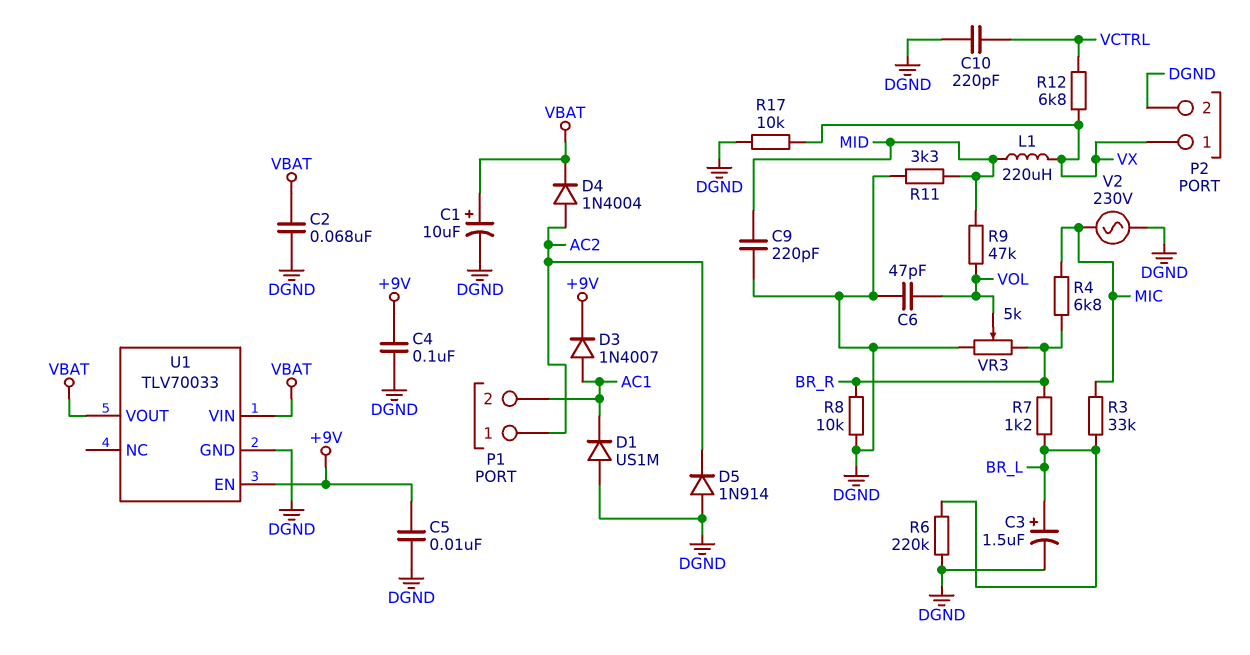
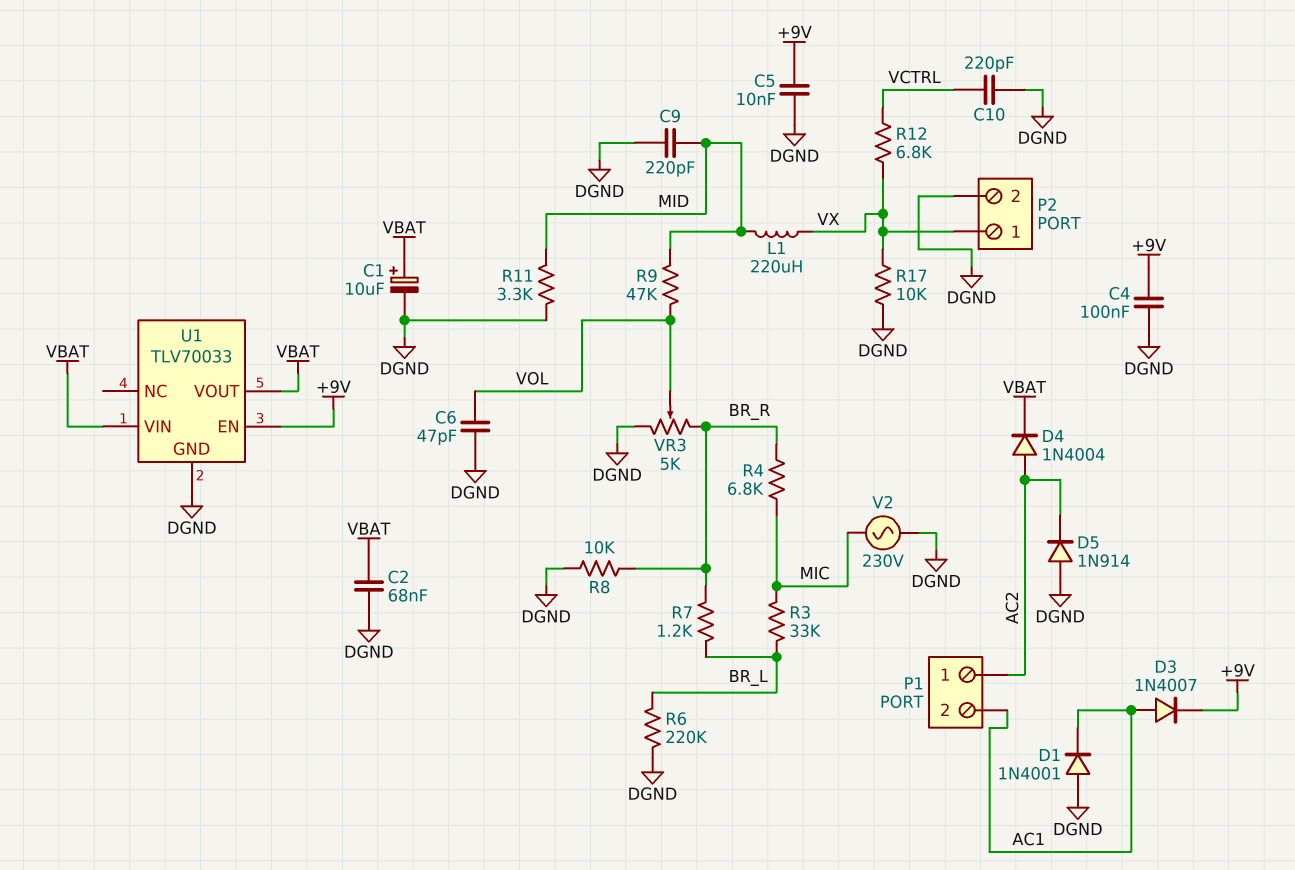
C3: 1.5uF (plus BR_L, minus DGND) -> none
D1: diode US1M (A DGND, K AC1) -> diode 1N4001 (A DGND, K AC1)

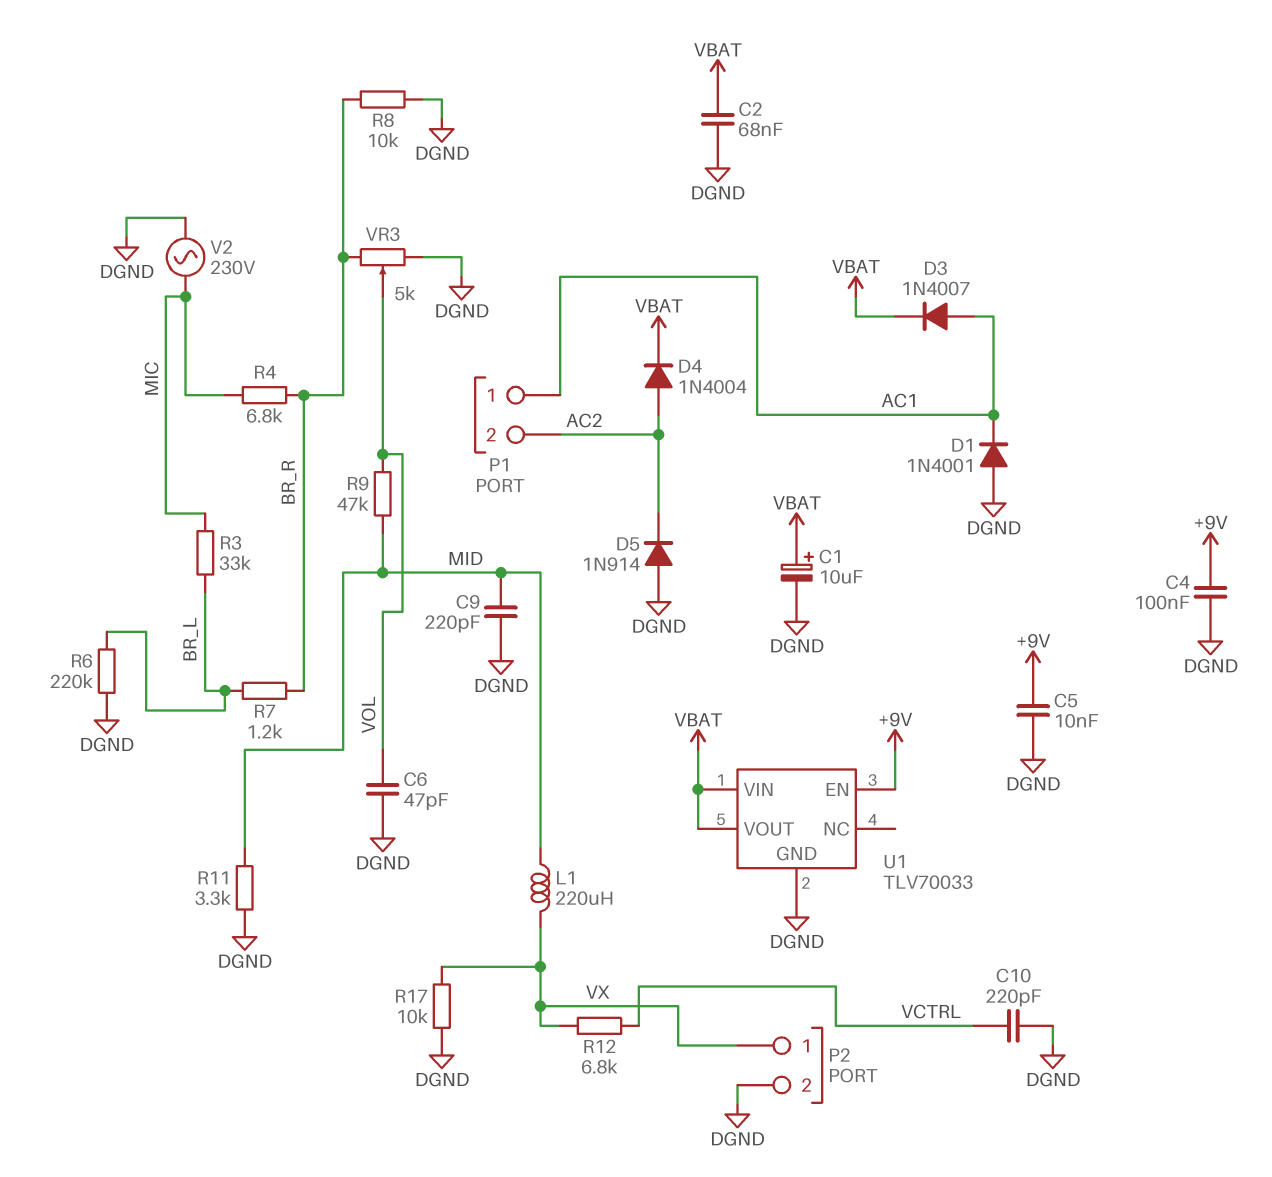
D3: diode 1N4007 (A AC1, K +9V) -> diode 1N4007 (A AC1, K VBAT)
P1 pin 1: AC2 -> AC1
P1 pin 2: AC1 -> AC2

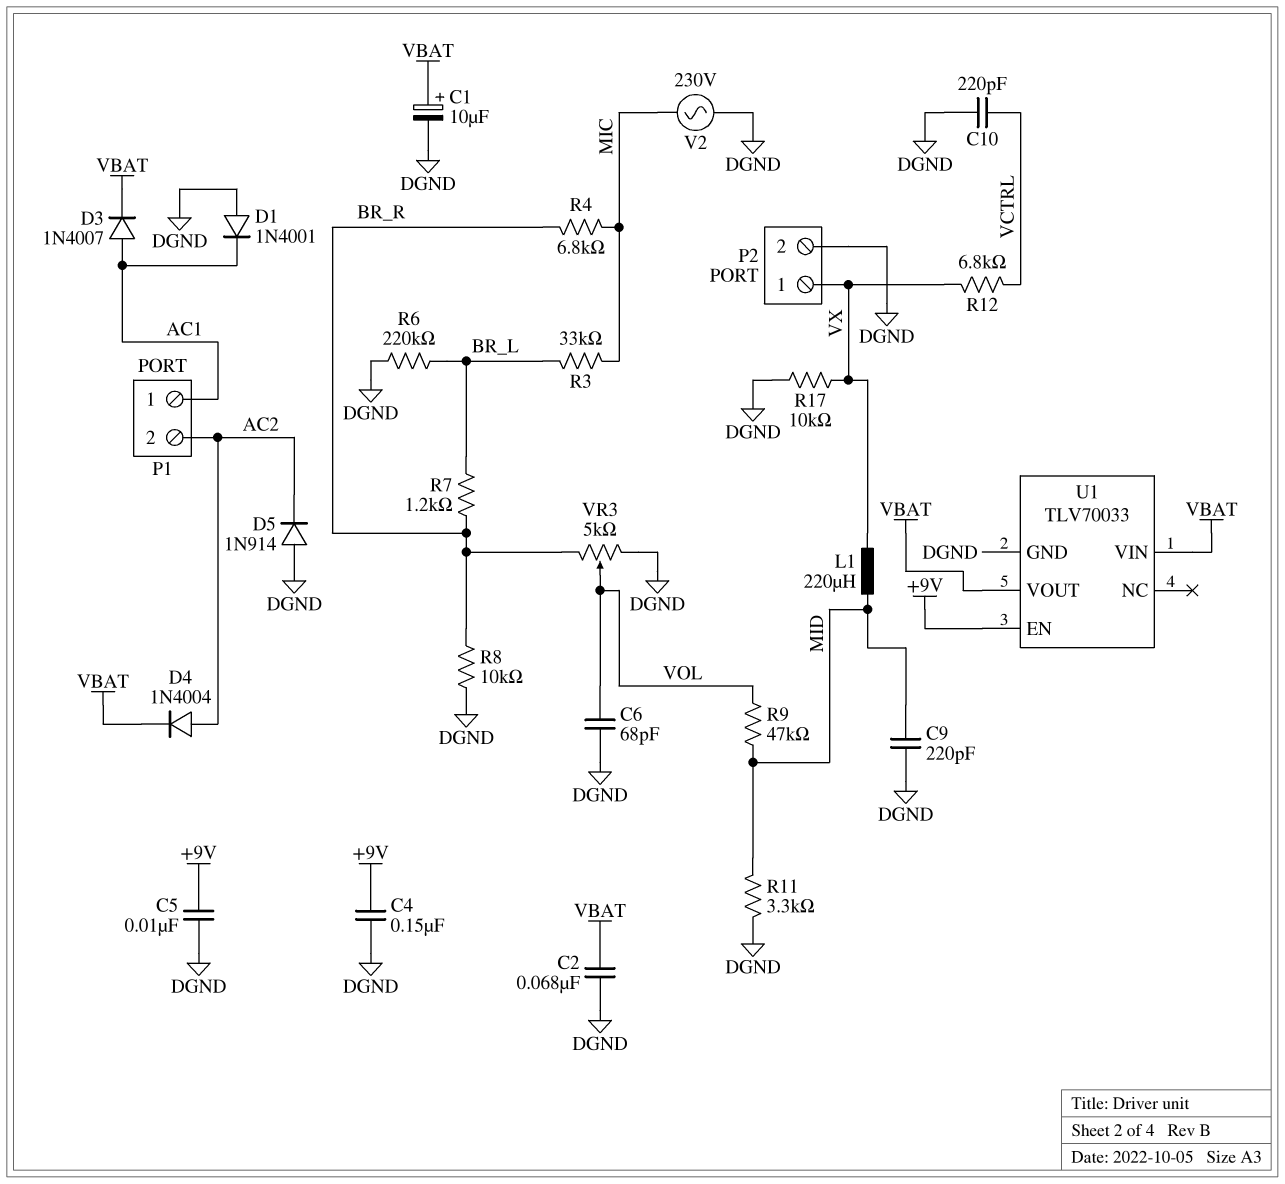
C4: 100nF (+9V, DGND) -> 150nF (+9V, DGND)
C6: 47pF (DGND, VOL) -> 68pF (DGND, VOL)

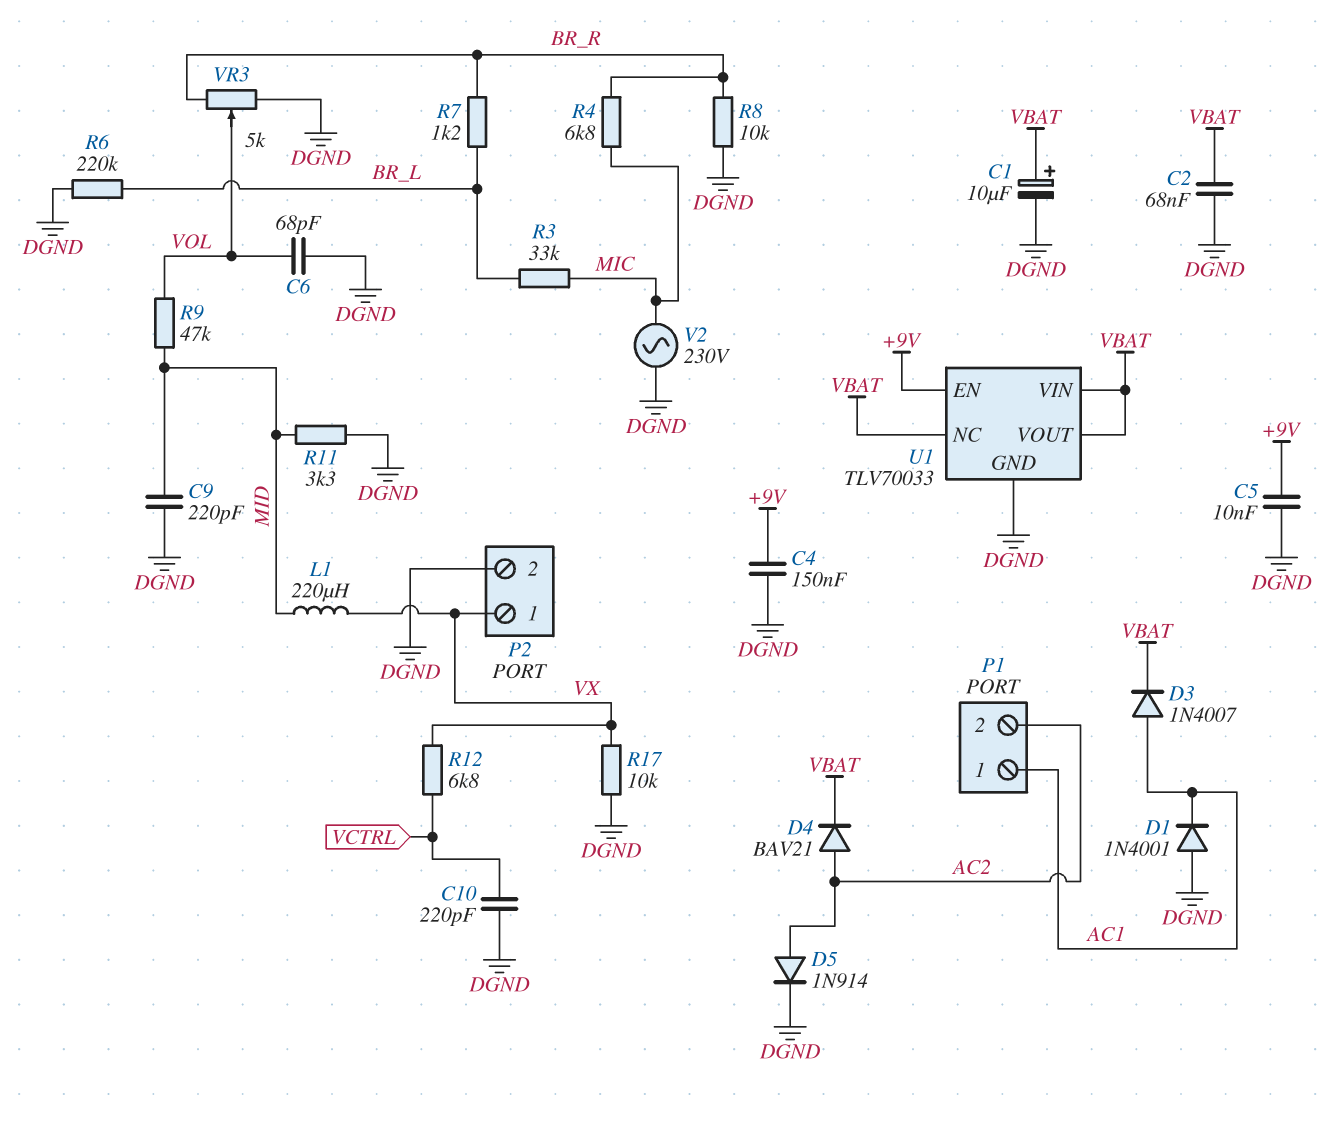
D4: diode 1N4004 (A AC2, K VBAT) -> diode BAV21 (A AC2, K VBAT)
D5: diode 1N914 (A DGND, K AC2) -> diode 1N914 (A AC2, K DGND)
U1 pin NC: none -> VBAT

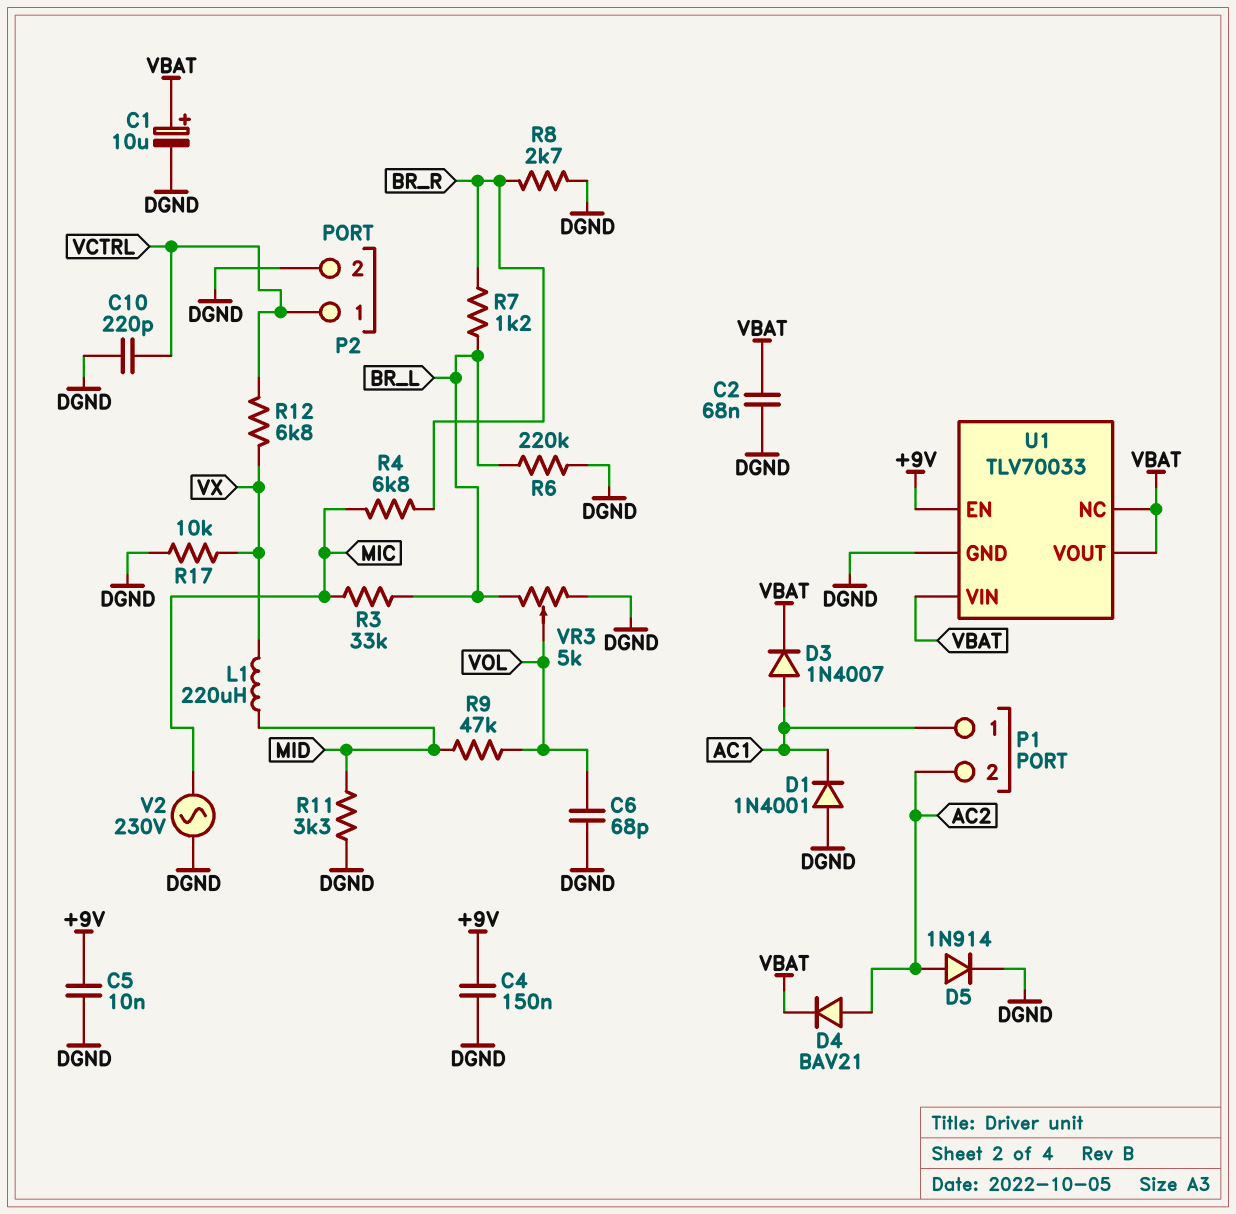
C9: 220pF (DGND, MID) -> none
P2 pin 1: VX -> VCTRL
R8: 10k (BR_R, DGND) -> 2.7k (BR_R, DGND)
VR3: 5k (BR_R, DGND, wiper VOL) -> 5k (BR_L, DGND, wiper VOL)

